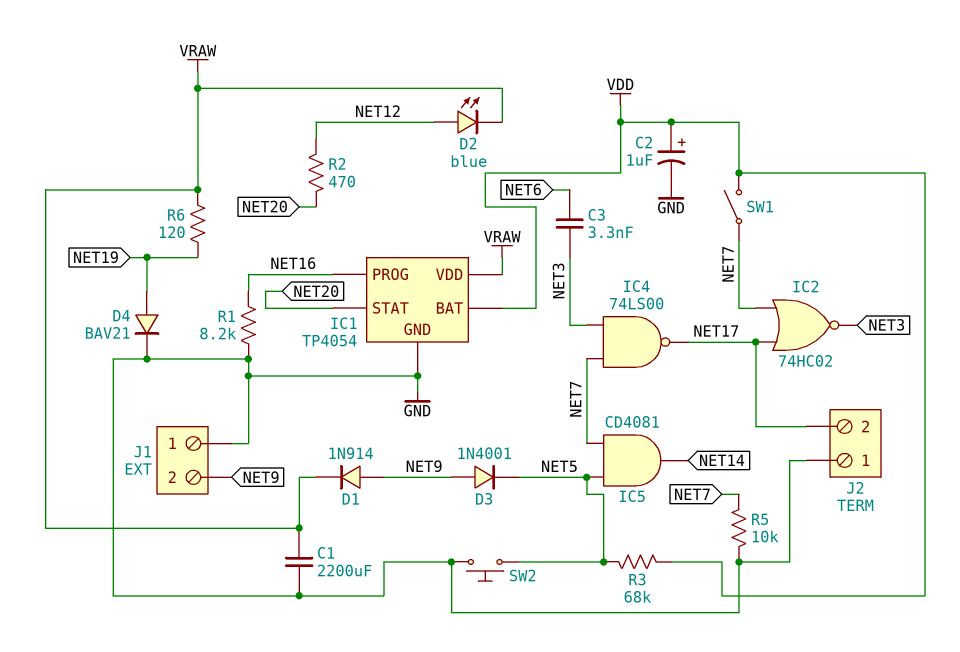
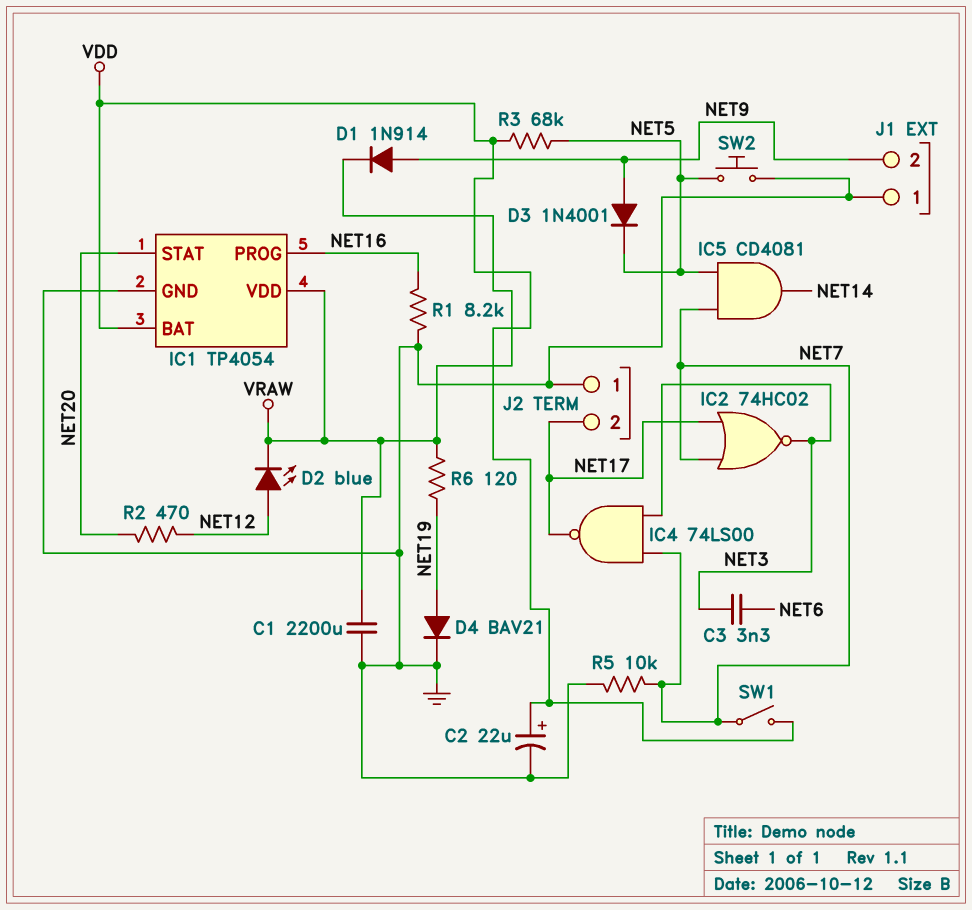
C2: 1uF (plus VDD, minus GND) -> 22uF (plus VDD, minus GND)

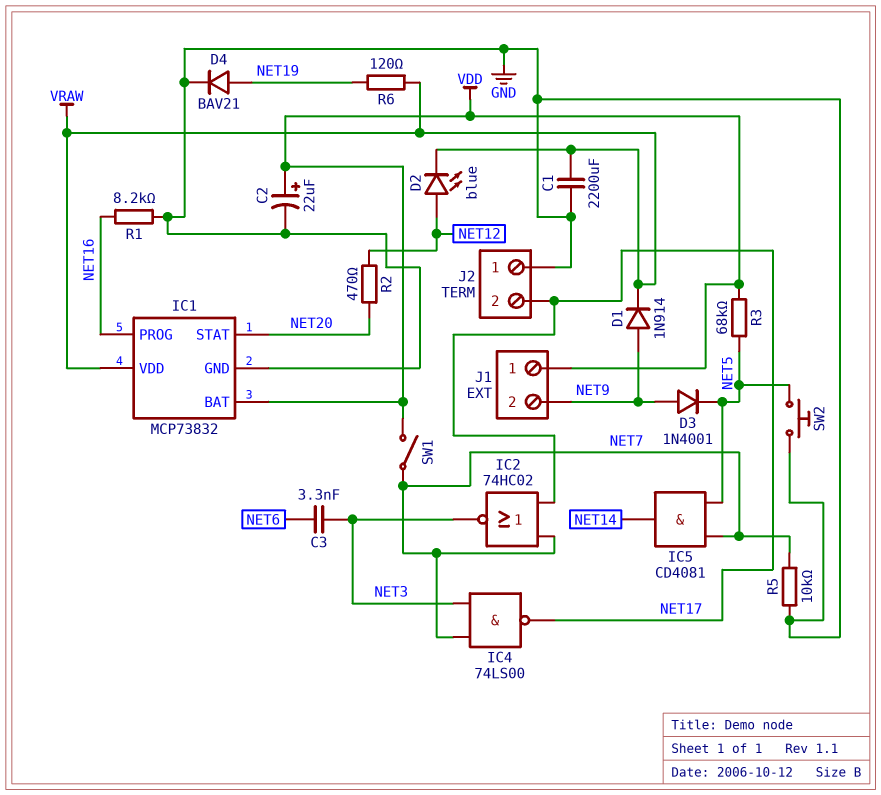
IC1: TP4054 -> MCP73832
J1 pin 1: GND -> VDD

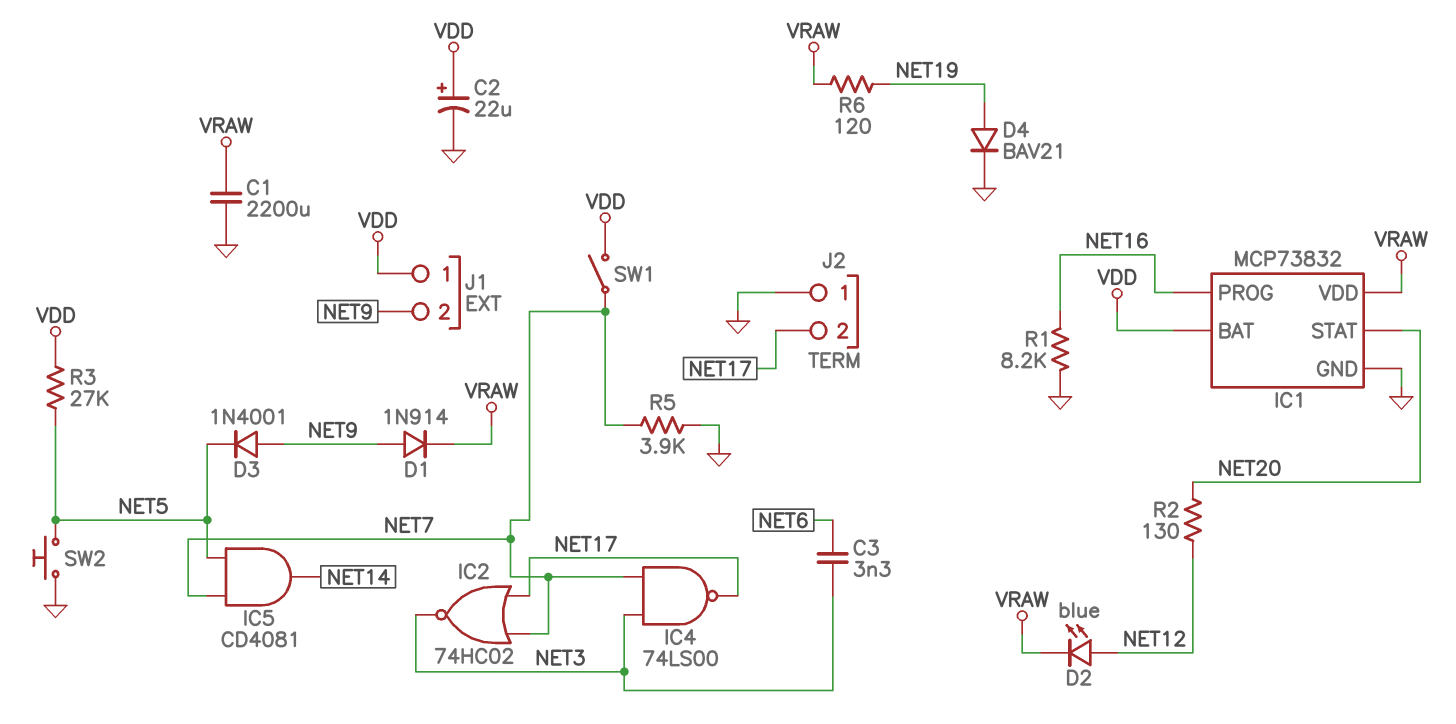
R2: 470 (NET12, NET20) -> 130 (NET12, NET20)
R3: 68k (NET5, VDD) -> 27k (NET5, VDD)
R5: 10k (GND, NET7) -> 3.9k (GND, NET7)

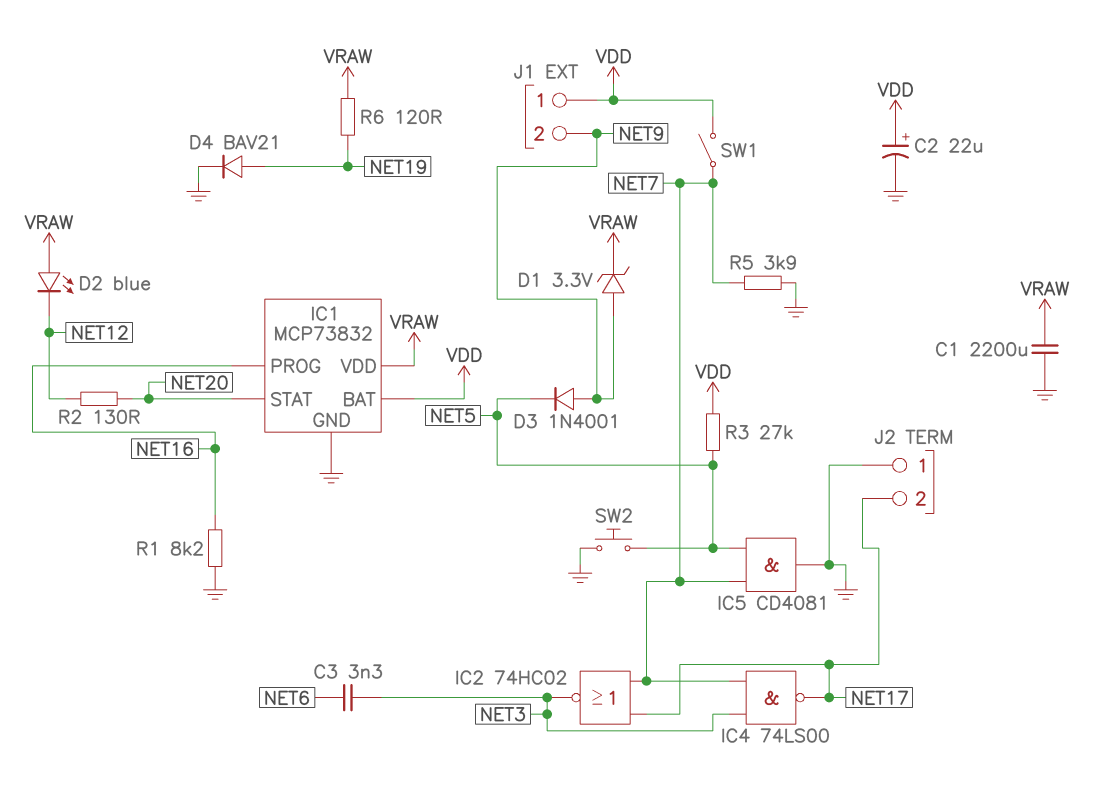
D1: diode 1N914 (A NET9, K VRAW) -> zener 3.3V (A NET9, K VRAW)
D2: LED blue (A NET12, K VRAW) -> LED blue (A VRAW, K NET12)
IC5: AND CD4081 (in NET5, in NET7, out NET14) -> AND CD4081 (in NET5, in NET7, out GND)

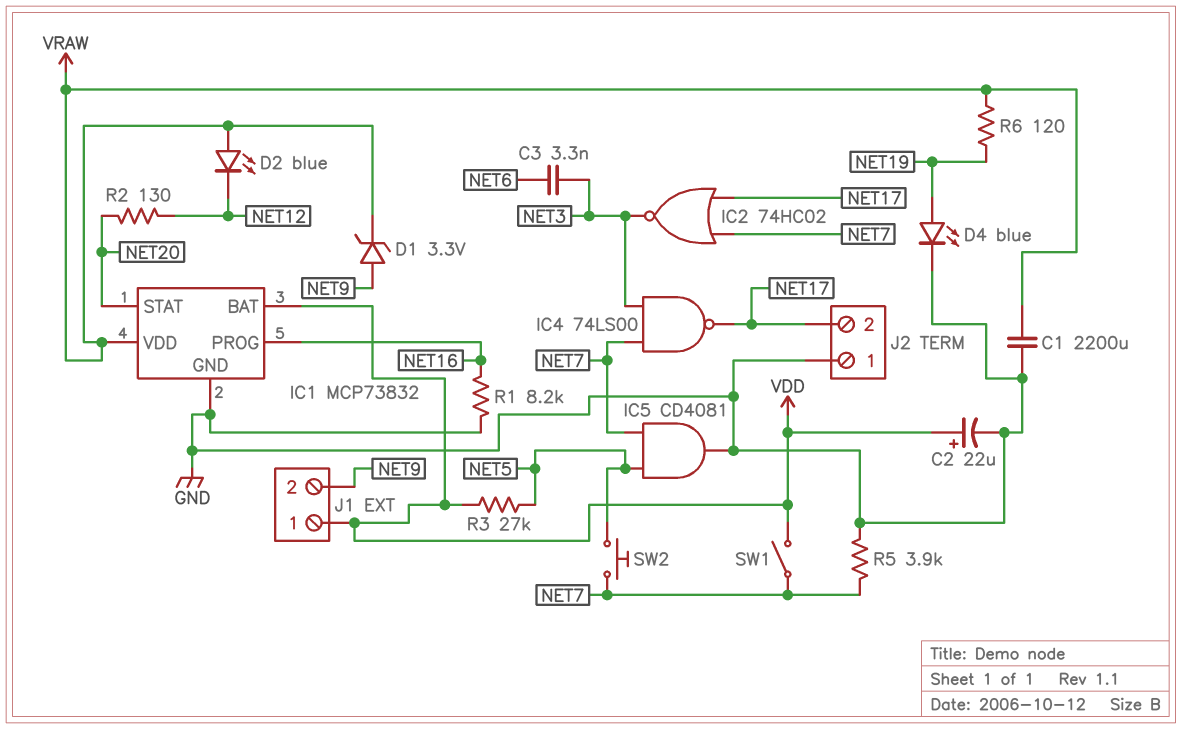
D3: diode 1N4001 (A NET9, K NET5) -> none
D4: diode BAV21 (A NET19, K GND) -> LED blue (A NET19, K GND)
SW2: button (GND, NET5) -> button (NET5, NET7)

